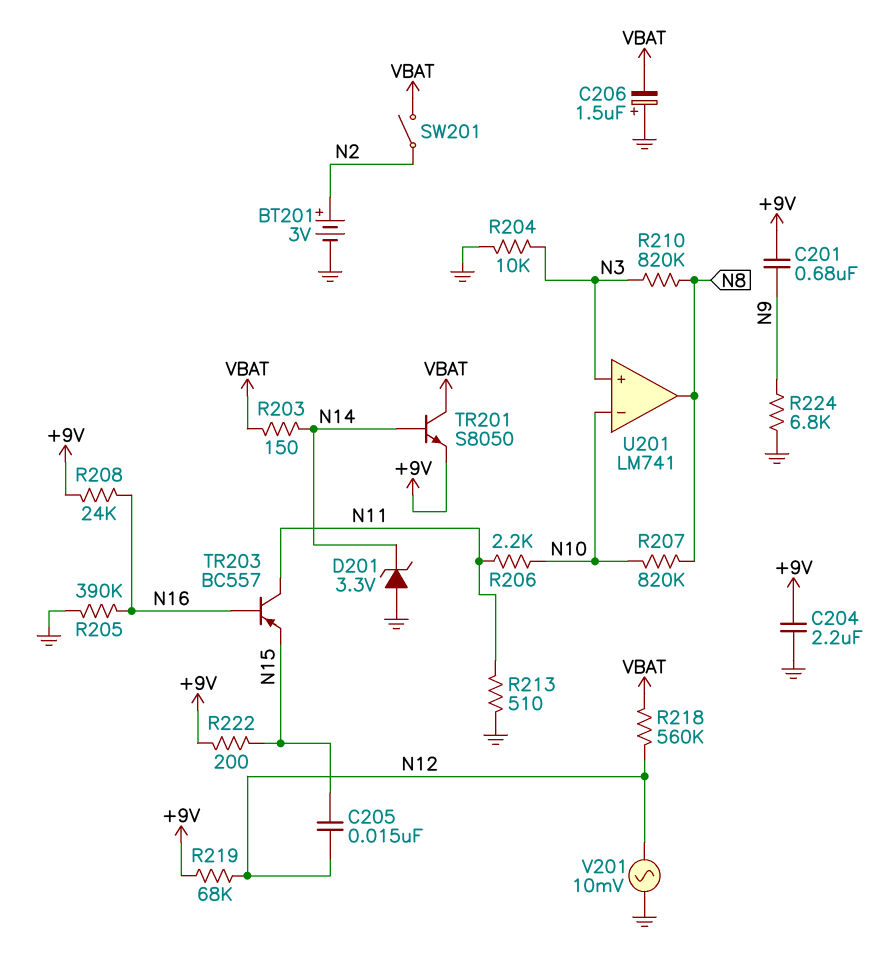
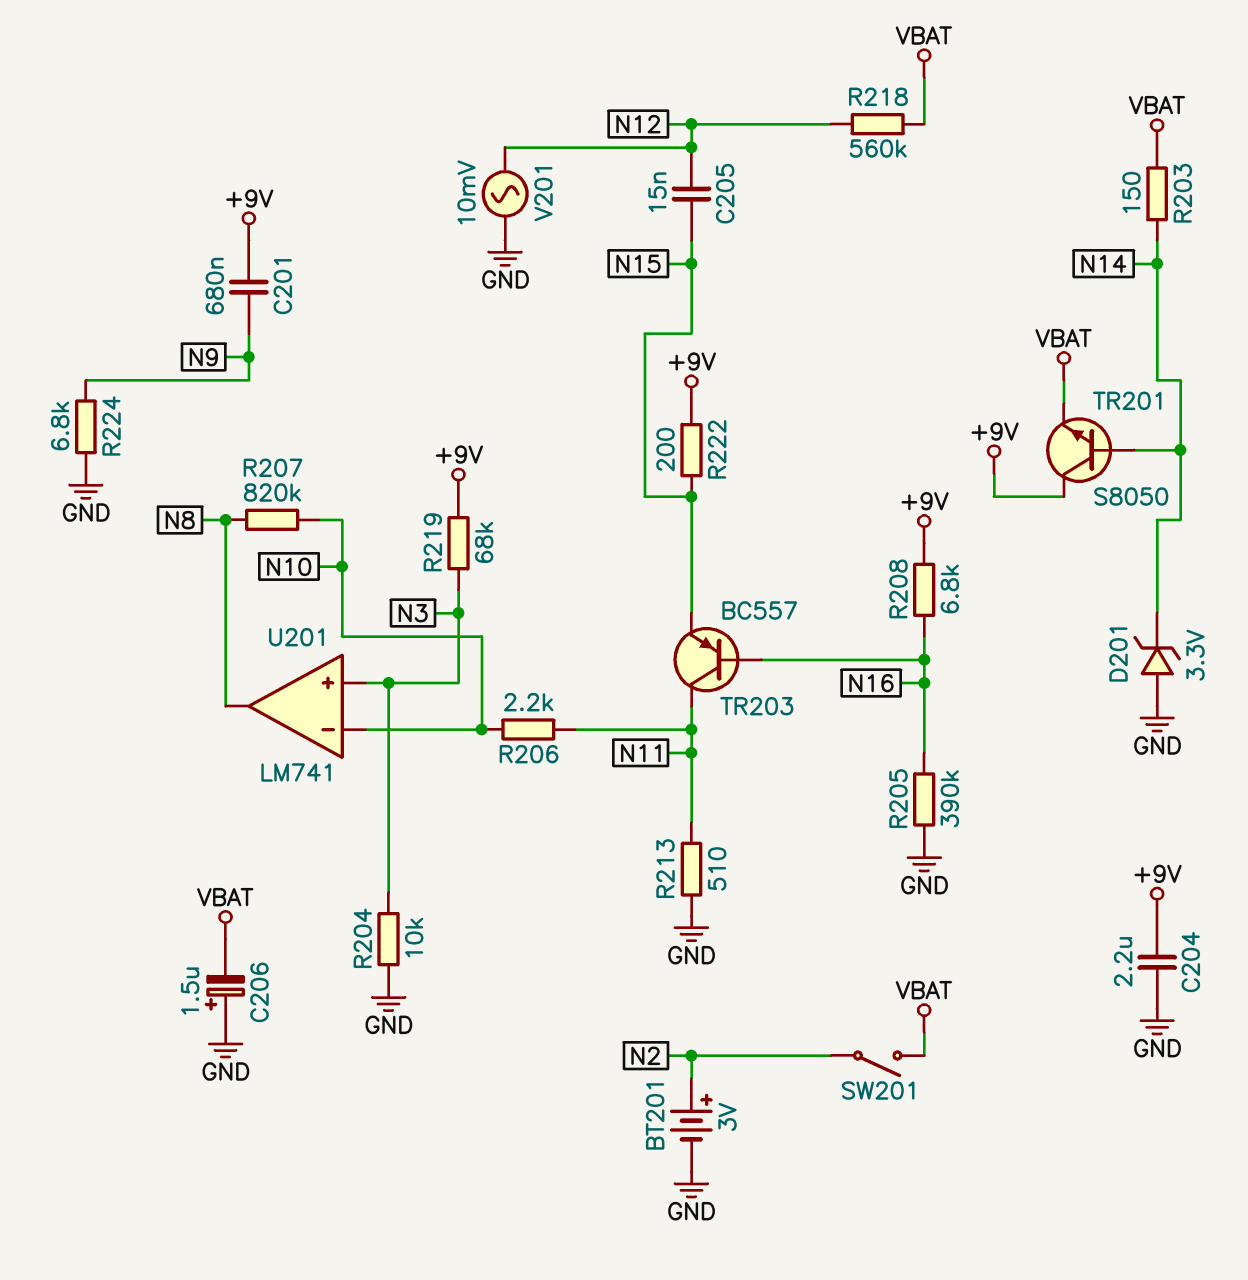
R208: 24k (+9V, N16) -> 6.8k (+9V, N16)
R210: 820k (N3, N8) -> none
R219: 68k (+9V, N12) -> 68k (+9V, N3)
TR201: NPN S8050 (B N14, C VBAT, E +9V) -> NPN S8050 (B N14, C +9V, E VBAT)

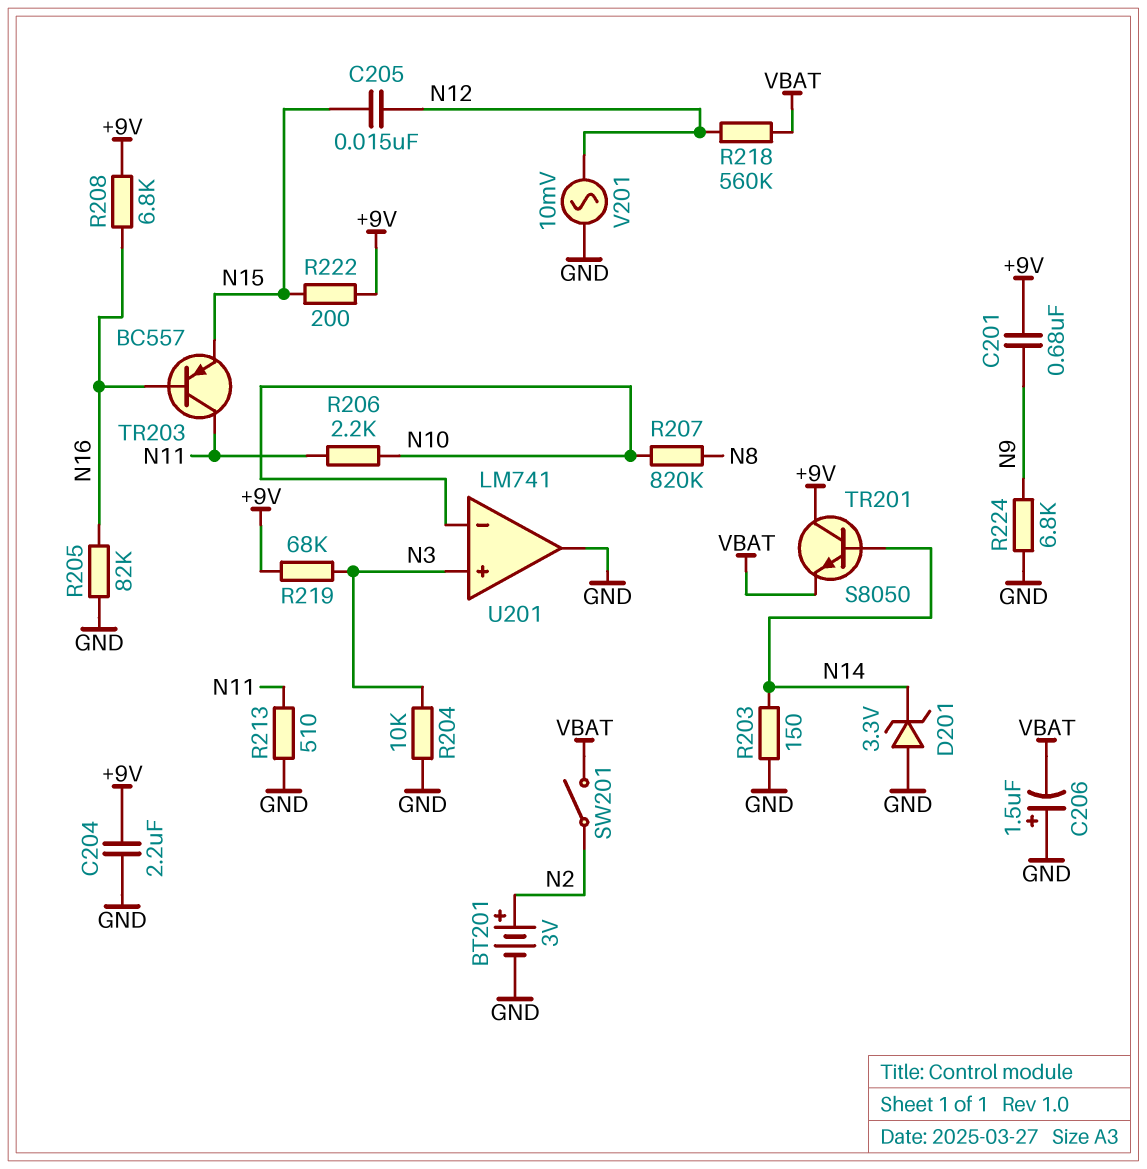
R203: 150 (N14, VBAT) -> 150 (GND, N14)
R205: 390k (GND, N16) -> 82k (GND, N16)
U201 pin out: N8 -> GND

